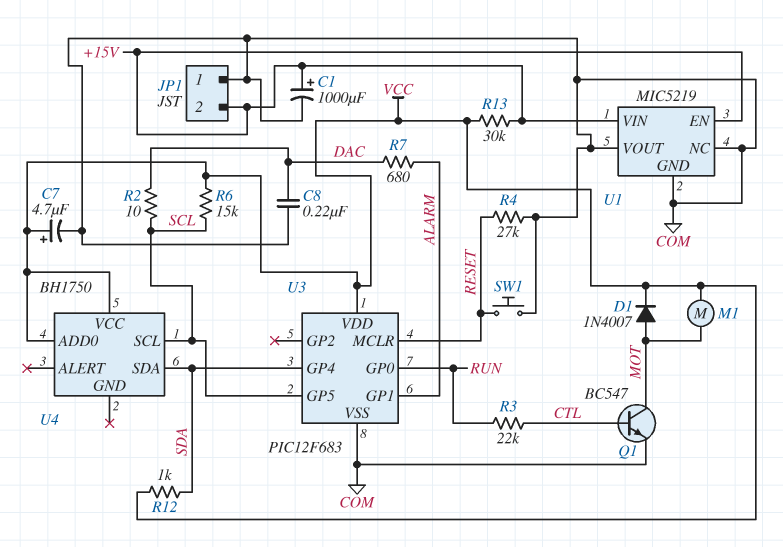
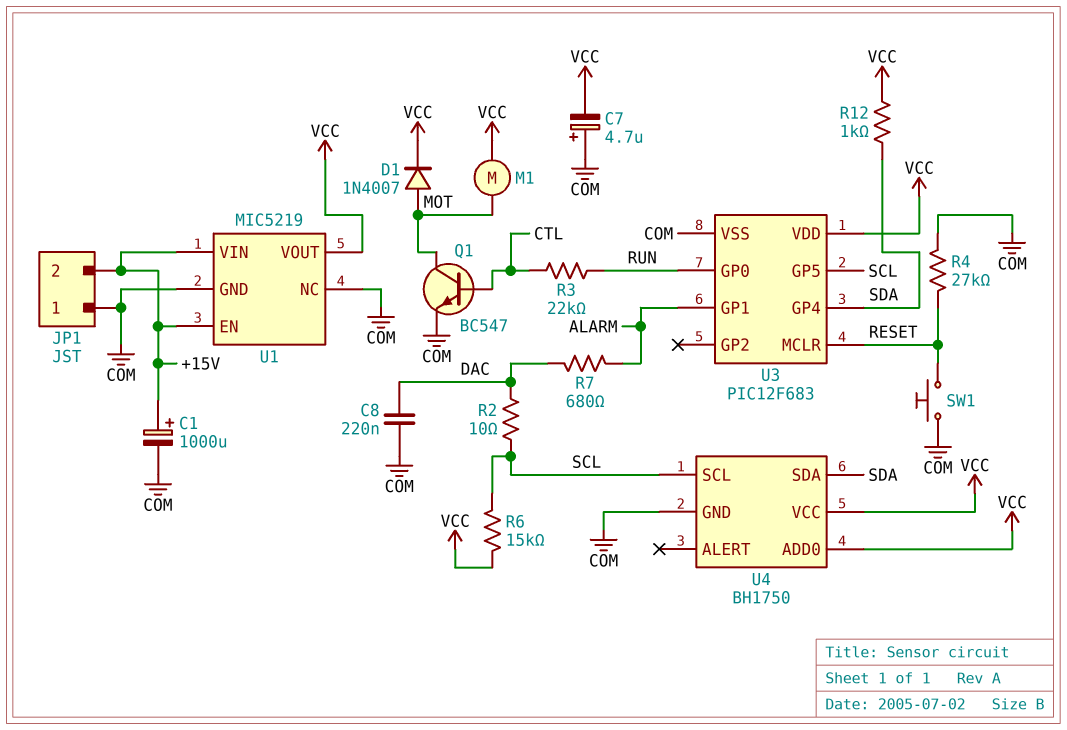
C7: 4.7uF (plus VCC, minus COM) -> 4.7uF (plus COM, minus VCC)
R13: 30k (+15V, VCC) -> none
U1 pin VOUT: COM -> VCC
U4 pin GND: none -> COM

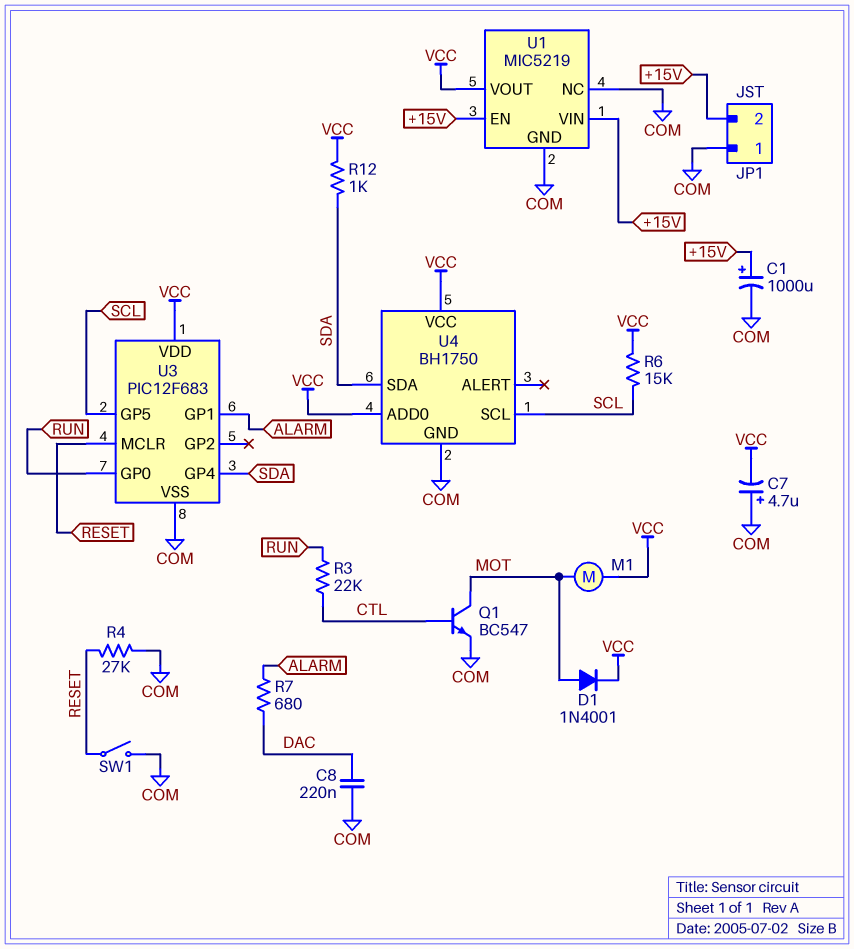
D1: diode 1N4007 (A MOT, K VCC) -> diode 1N4001 (A MOT, K VCC)
R2: 10 (DAC, SCL) -> none
SW1: button (COM, RESET) -> switch (COM, RESET)

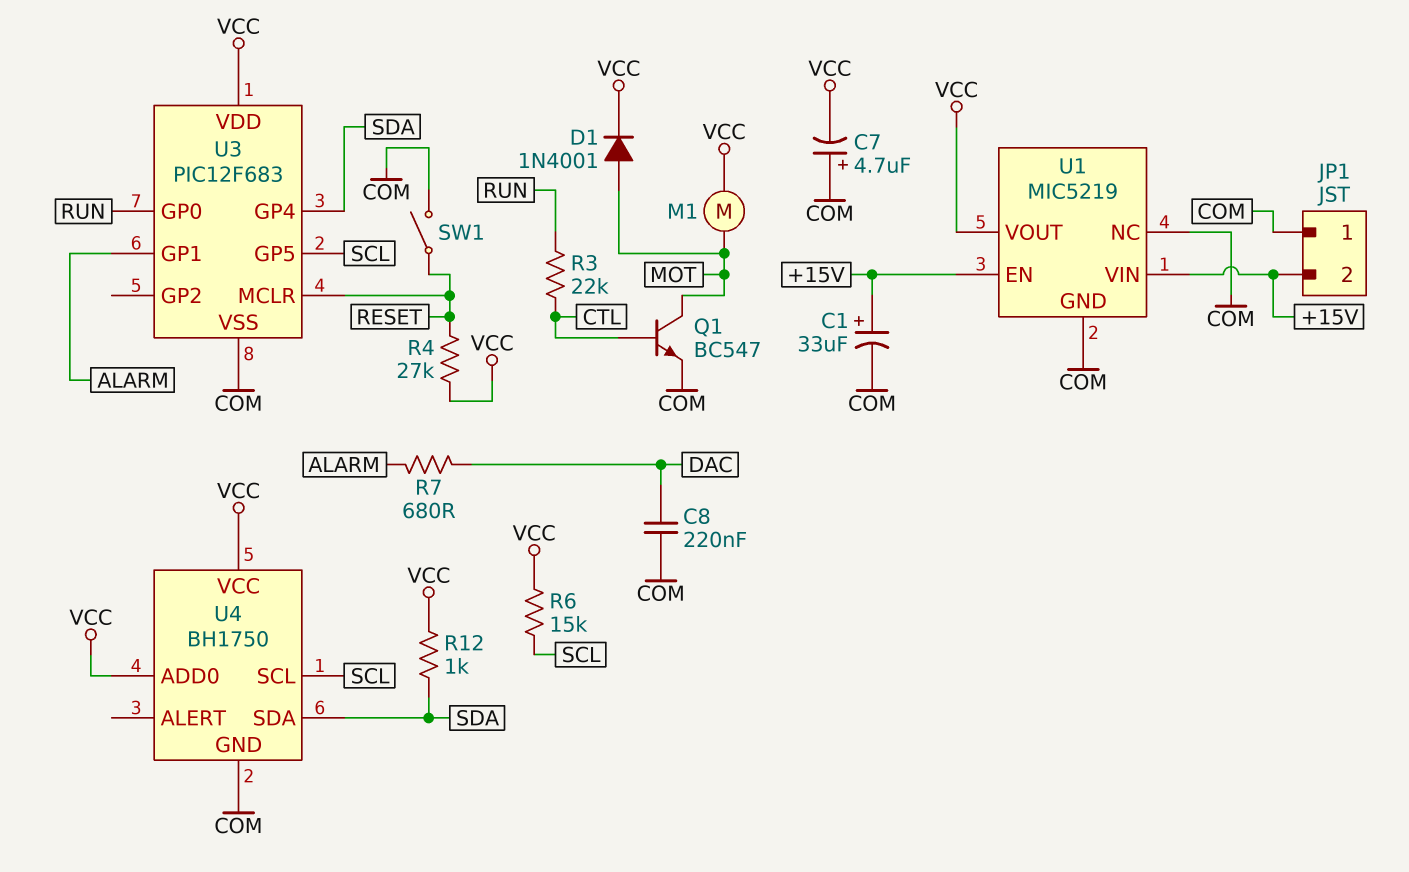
C1: 1000uF (plus +15V, minus COM) -> 33uF (plus +15V, minus COM)
R4: 27k (COM, RESET) -> 27k (RESET, VCC)

